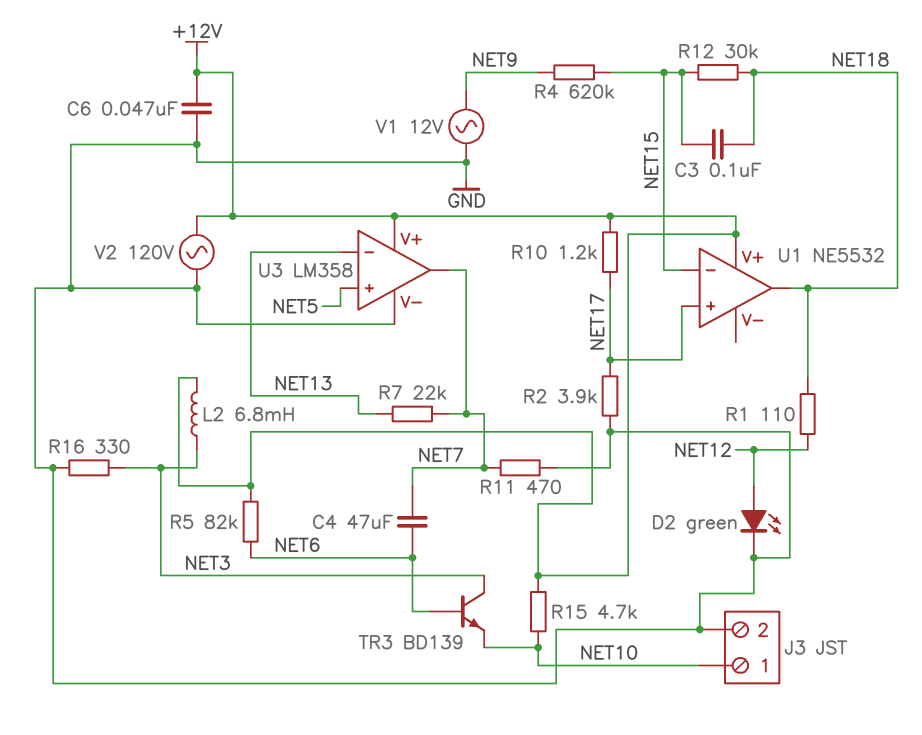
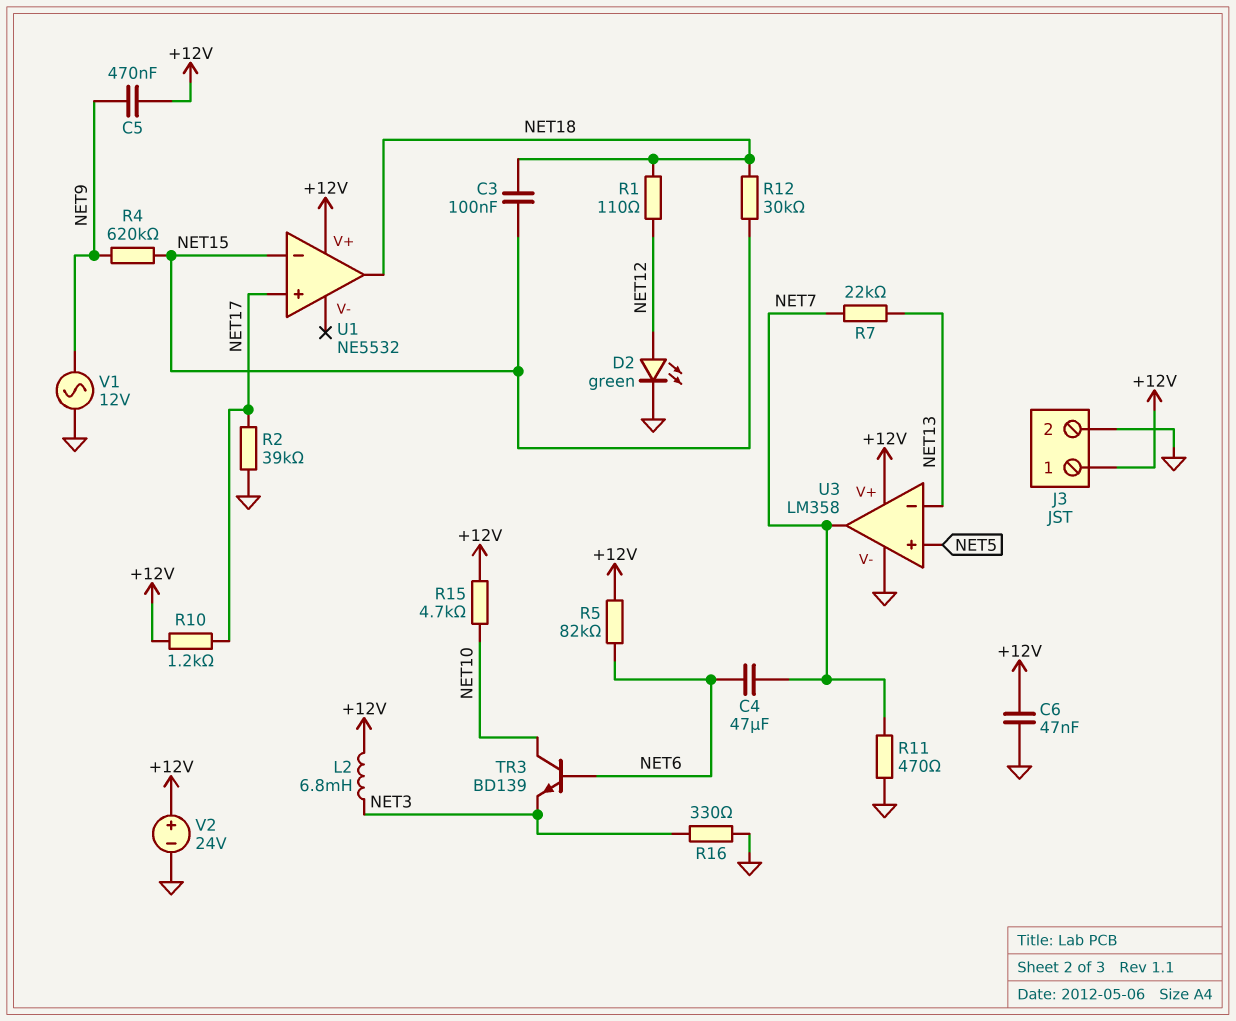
C5: none -> 470nF (+12V, NET9)
J3 pin 1: NET10 -> +12V
R2: 3.9k (GND, NET17) -> 39k (GND, NET17)
TR3: NPN BD139 (B NET6, C NET3, E NET10) -> NPN BD139 (B NET6, C NET10, E NET3)
V2: AC 120V (+12V, GND) -> 24V (plus +12V, minus GND)

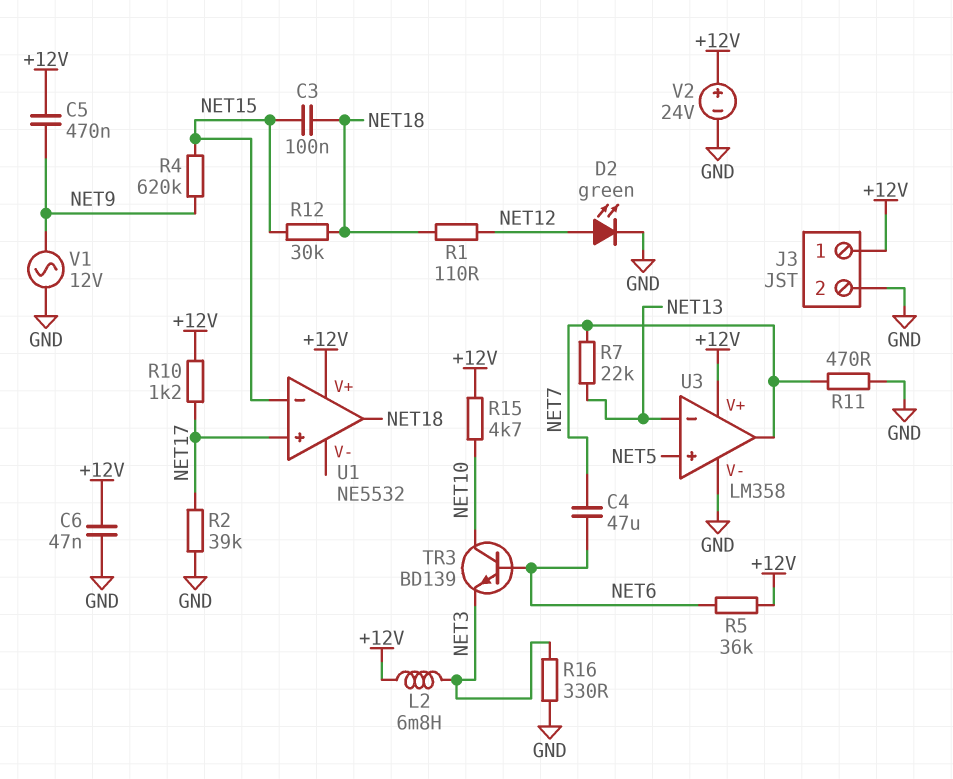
R5: 82k (+12V, NET6) -> 36k (+12V, NET6)

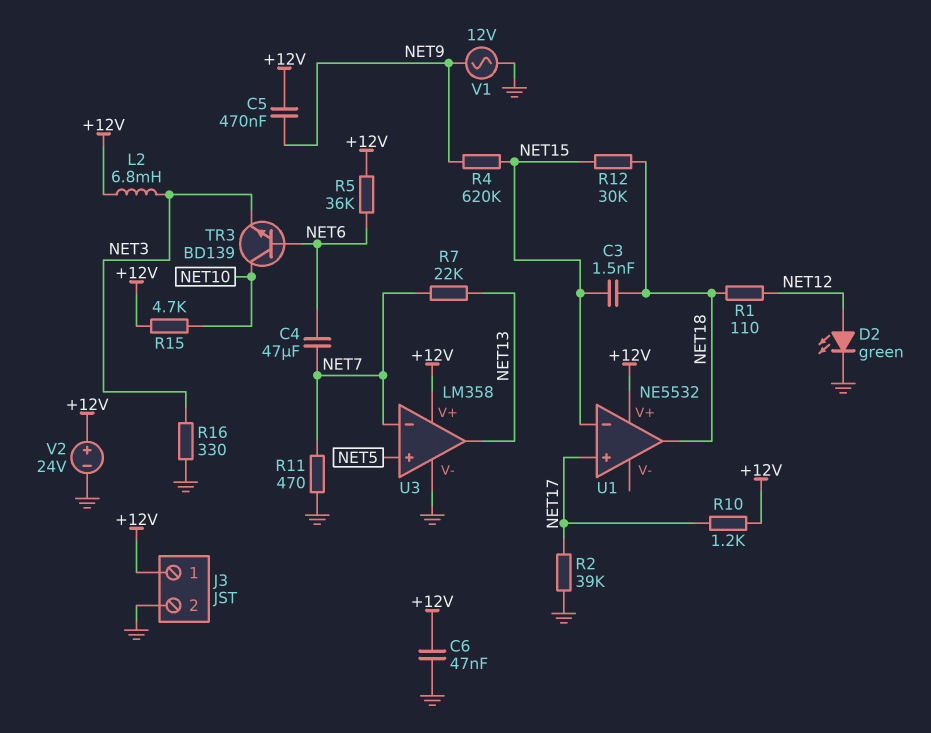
C3: 100nF (NET15, NET18) -> 1.5nF (NET15, NET18)
U3 pin in-: NET13 -> NET7
U3 pin out: NET7 -> NET13

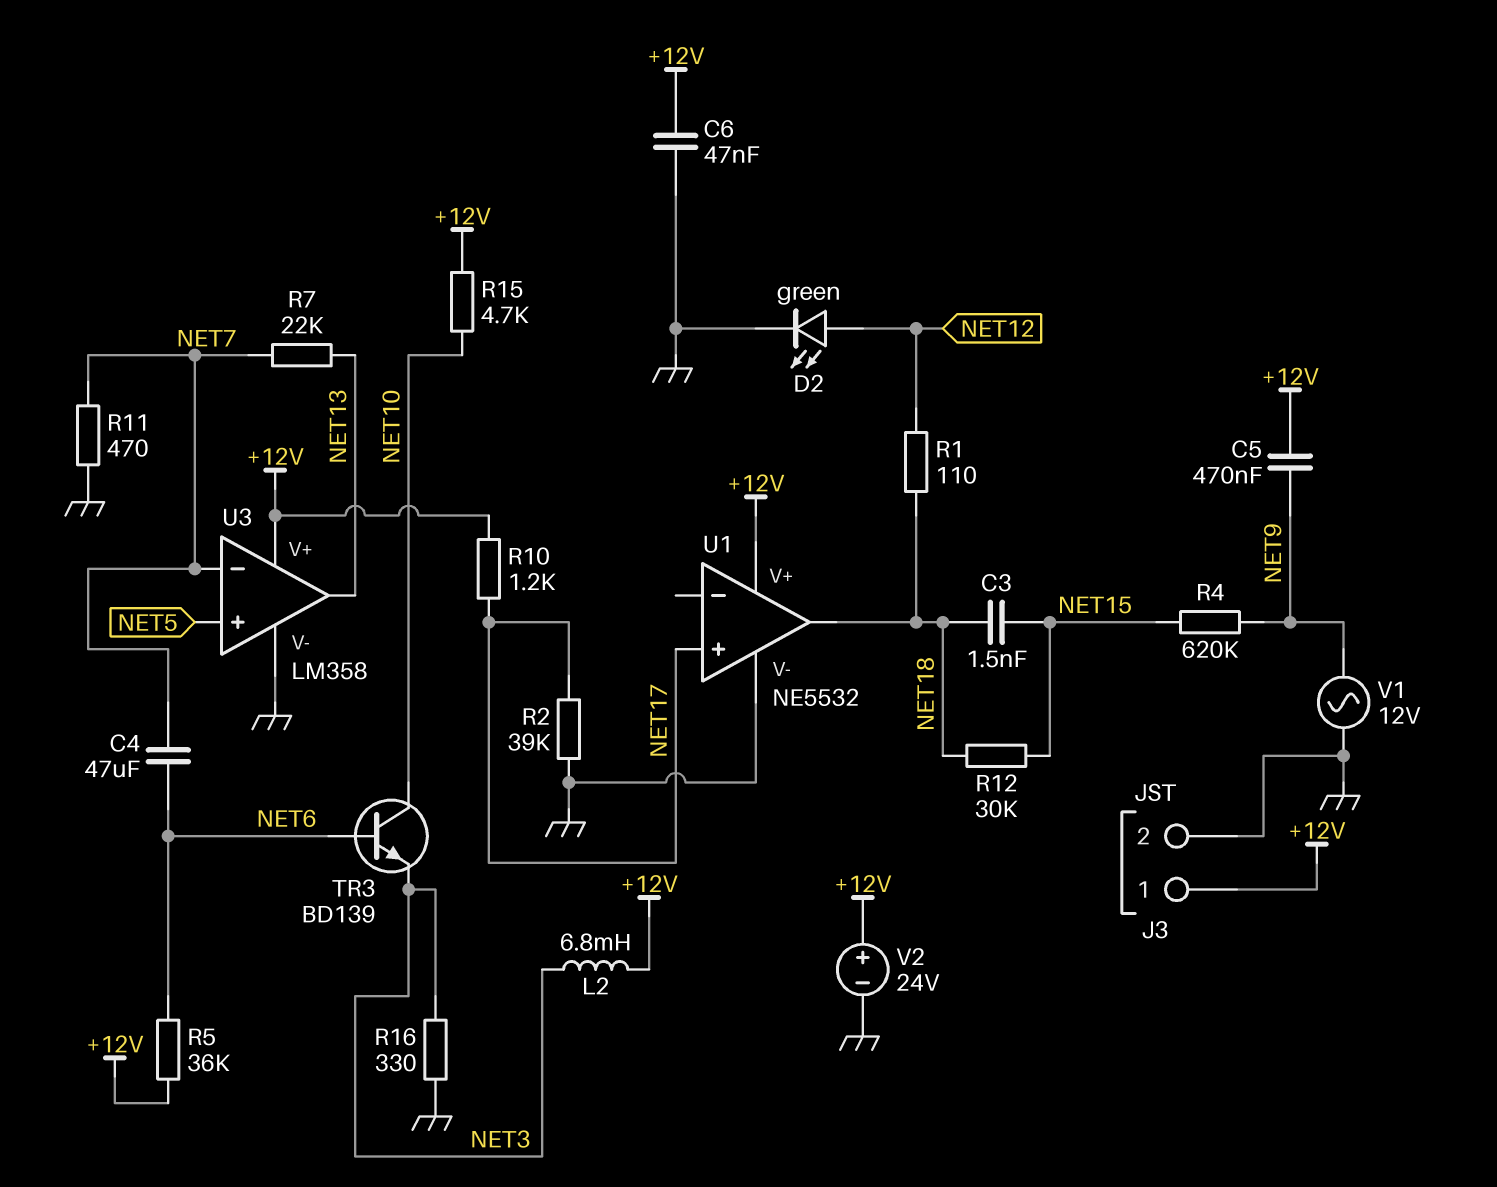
U1 pin V-: none -> GND
U1 pin in-: NET15 -> none

